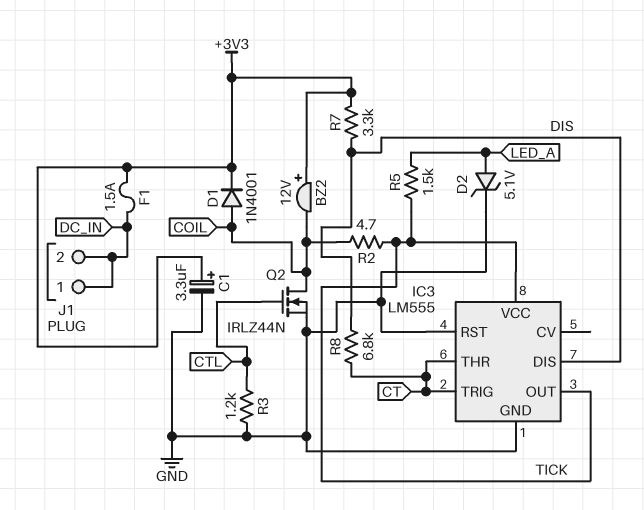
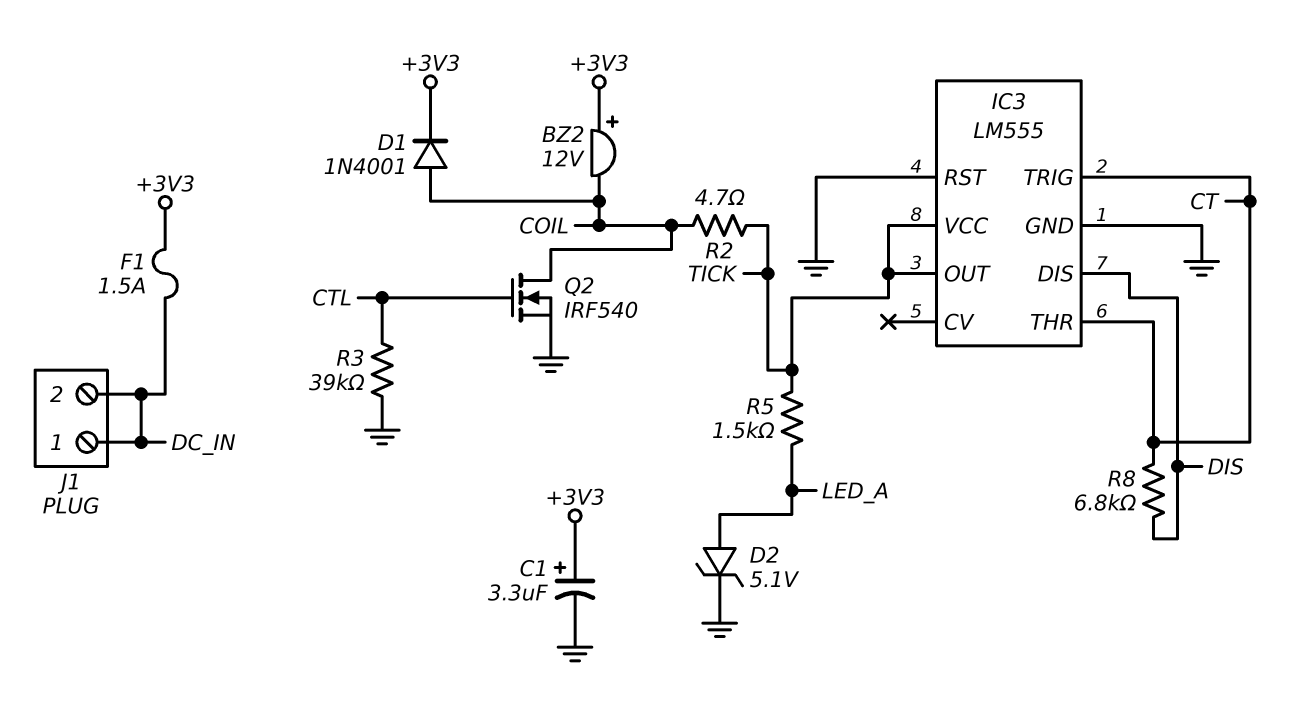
Q2: NMOS IRLZ44N (G CTL, D COIL, S GND) -> NMOS IRF540 (G CTL, D COIL, S GND)
R3: 1.2k (CTL, GND) -> 39k (CTL, GND)
R7: 3.3k (+3V3, DIS) -> none

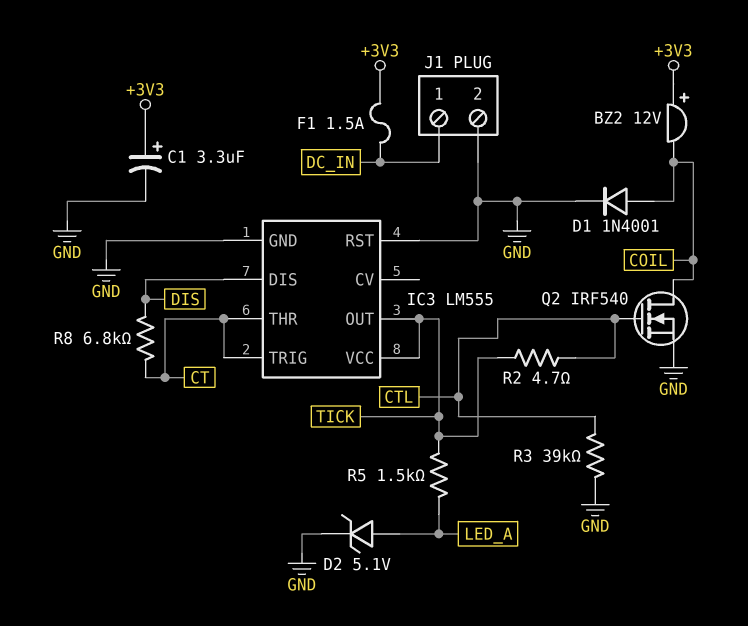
D1: diode 1N4001 (A COIL, K +3V3) -> diode 1N4001 (A COIL, K GND)
J1 pin 2: DC_IN -> GND
R2: 4.7 (COIL, TICK) -> 4.7 (CTL, TICK)

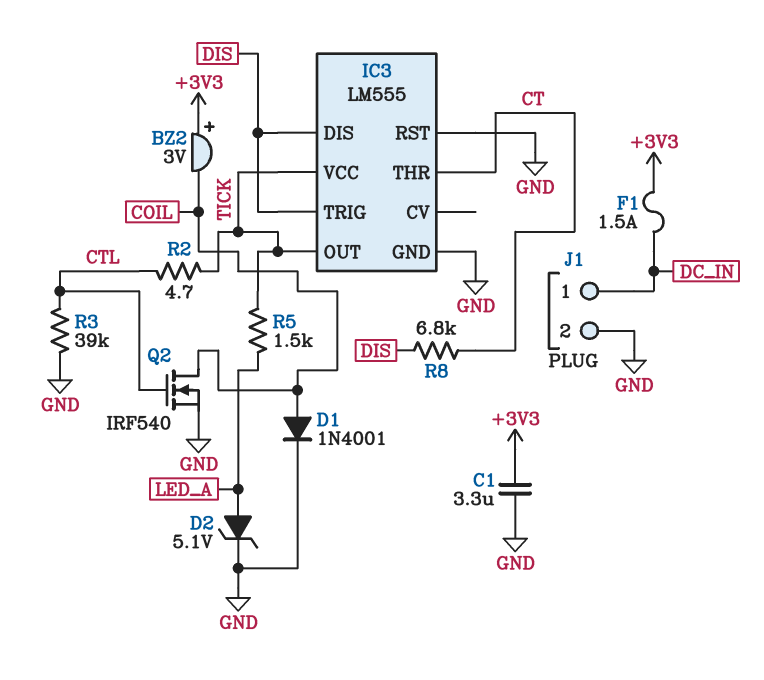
BZ2: buzzer 12V (plus +3V3, minus COIL) -> buzzer 3V (plus +3V3, minus COIL)
C1: 3.3uF (plus +3V3, minus GND) -> 3.3uF (+3V3, GND)
IC3 pin TRIG: CT -> DIS

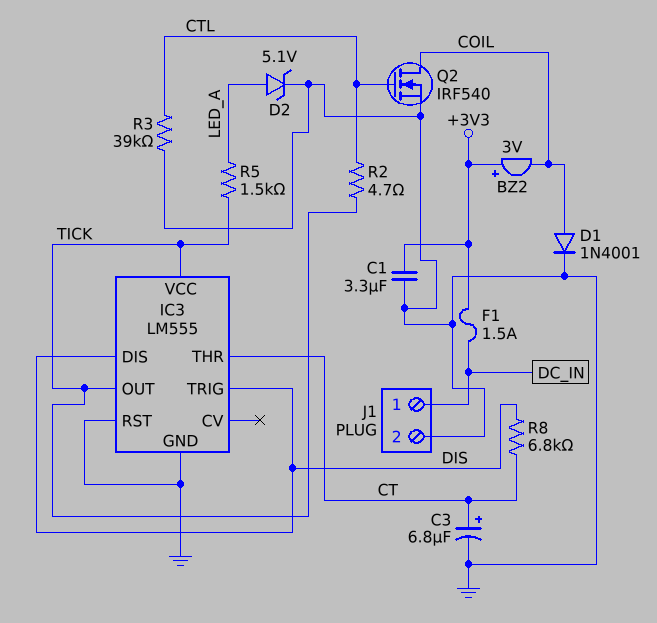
C3: none -> 6.8uF (plus CT, minus GND)

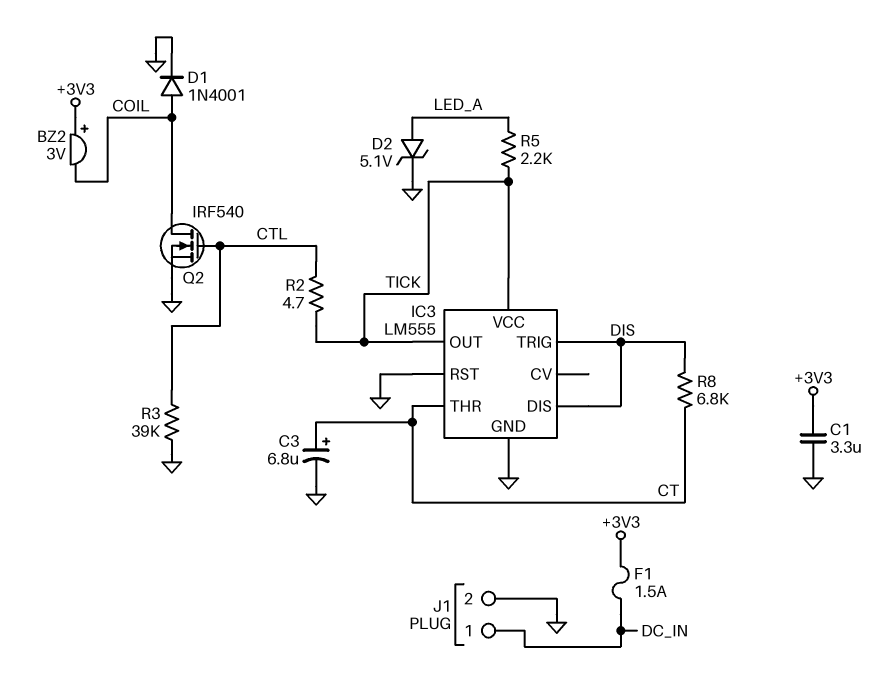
R5: 1.5k (LED_A, TICK) -> 2.2k (LED_A, TICK)

